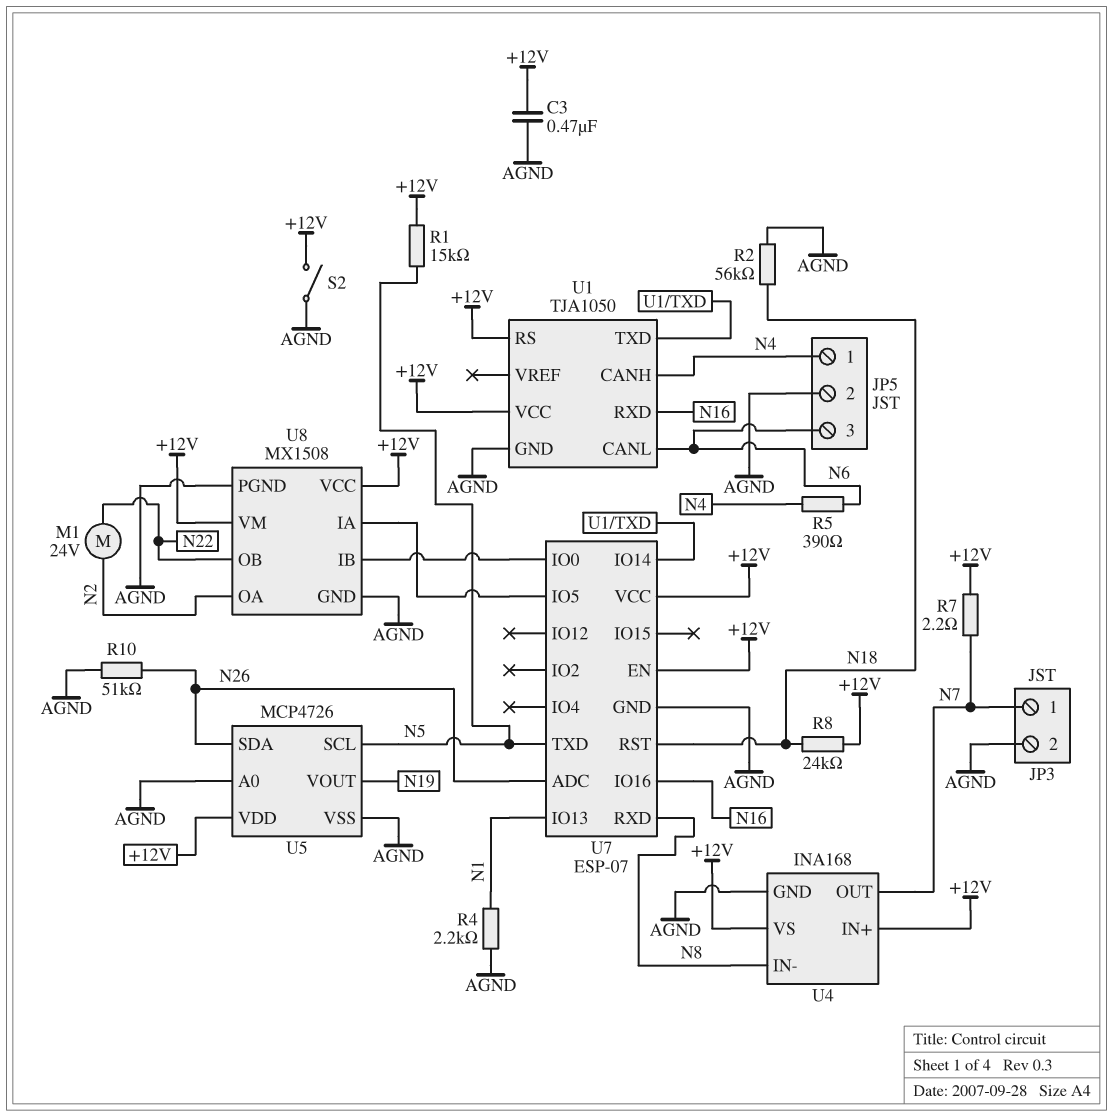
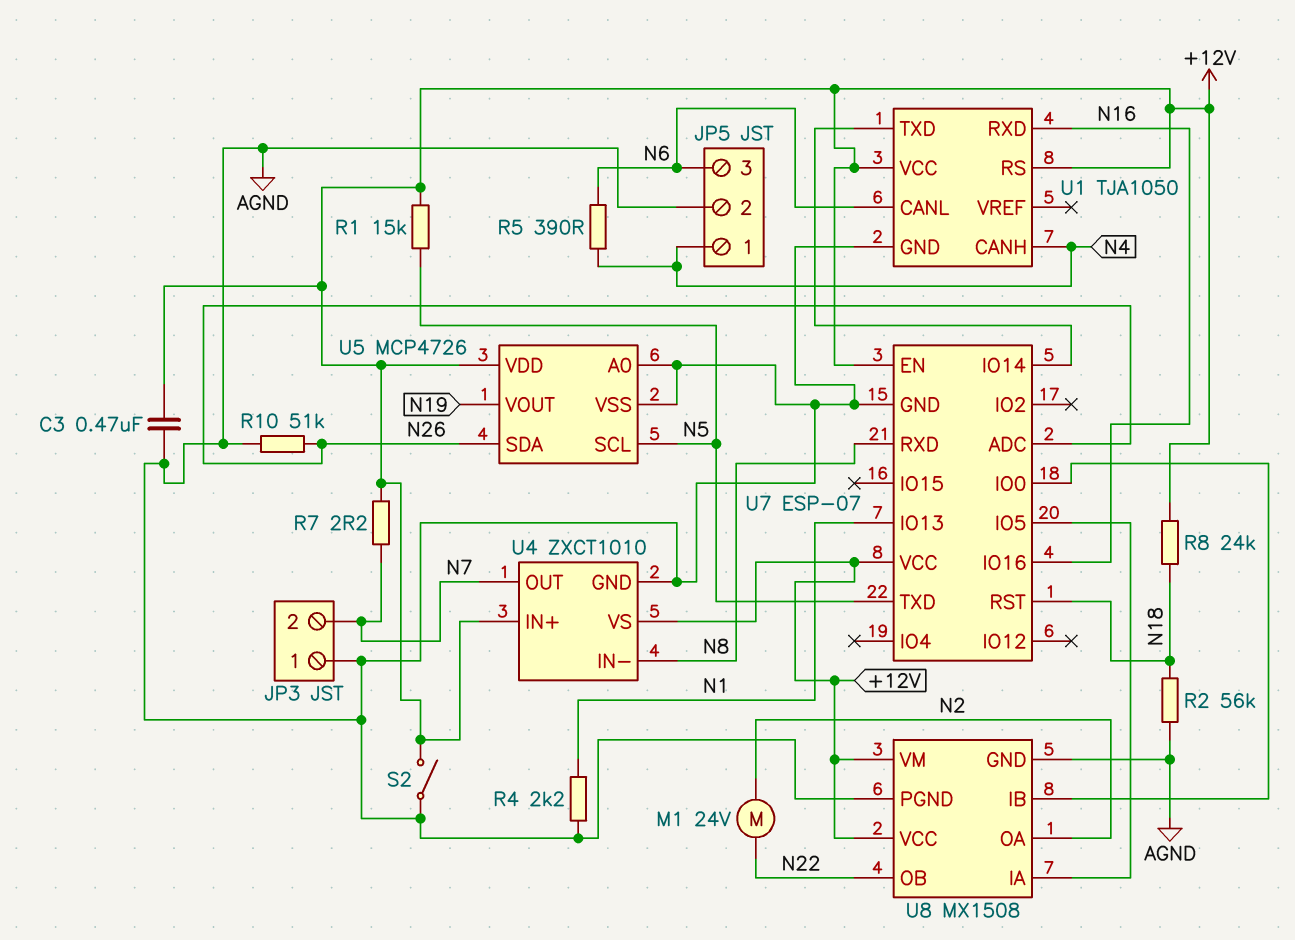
JP3 pin 1: N7 -> AGND
JP3 pin 2: AGND -> N7
U4: INA168 -> ZXCT1010

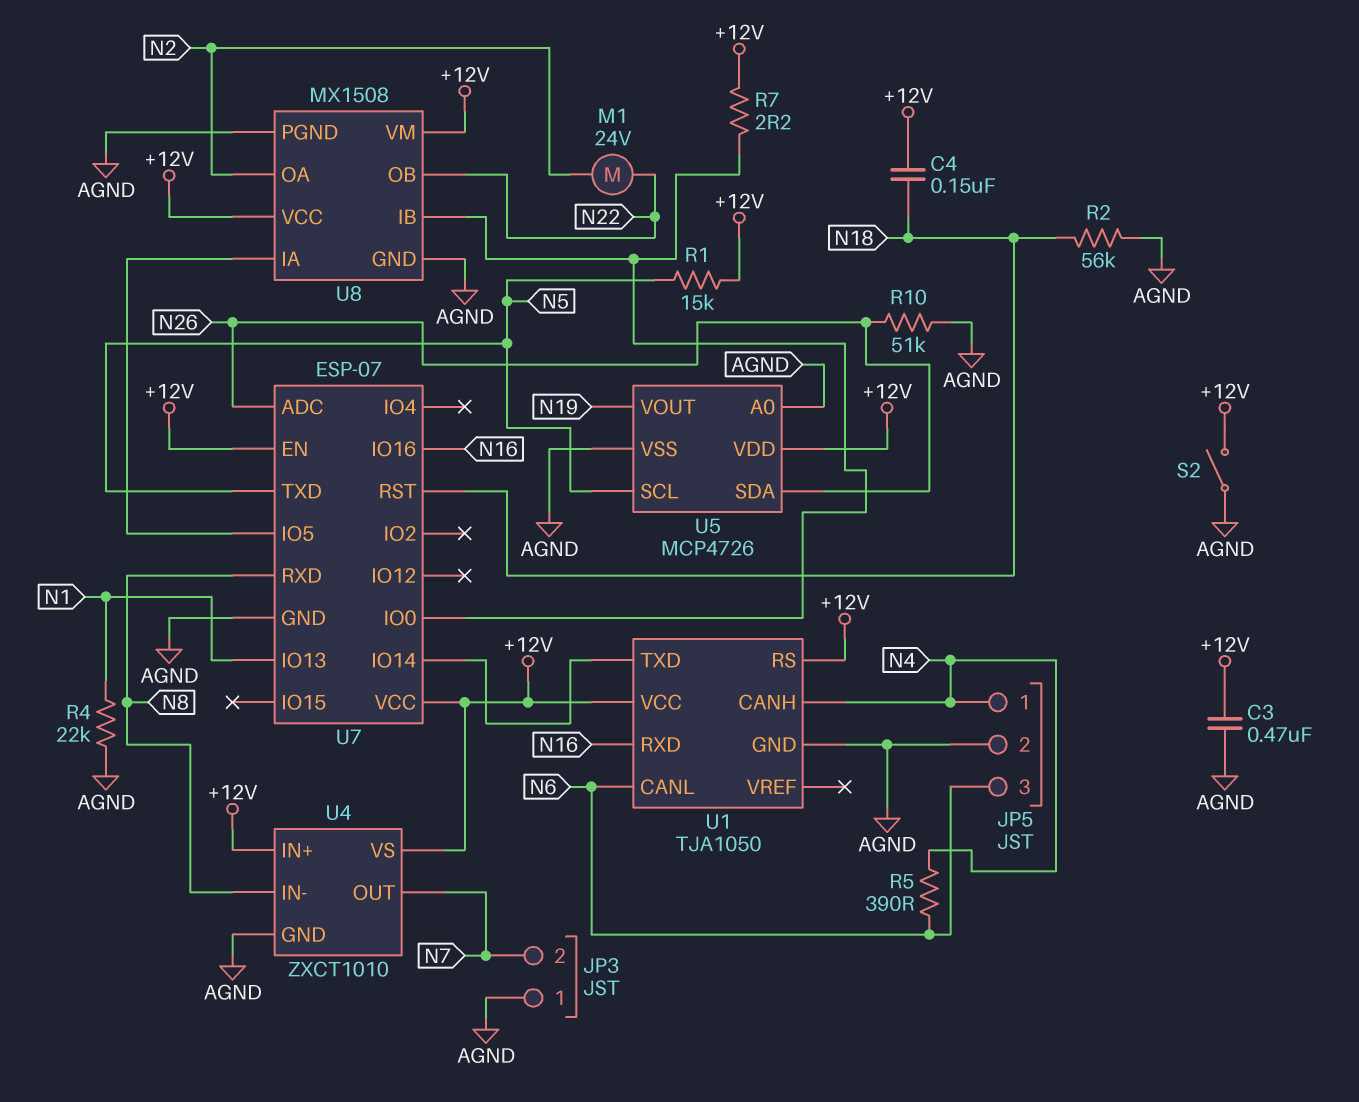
C4: none -> 150nF (+12V, N18)
R4: 2.2k (AGND, N1) -> 22k (AGND, N1)
R7: 2.2 (+12V, N7) -> 2.2 (+12V, U7/IO0)
R8: 24k (+12V, N18) -> none

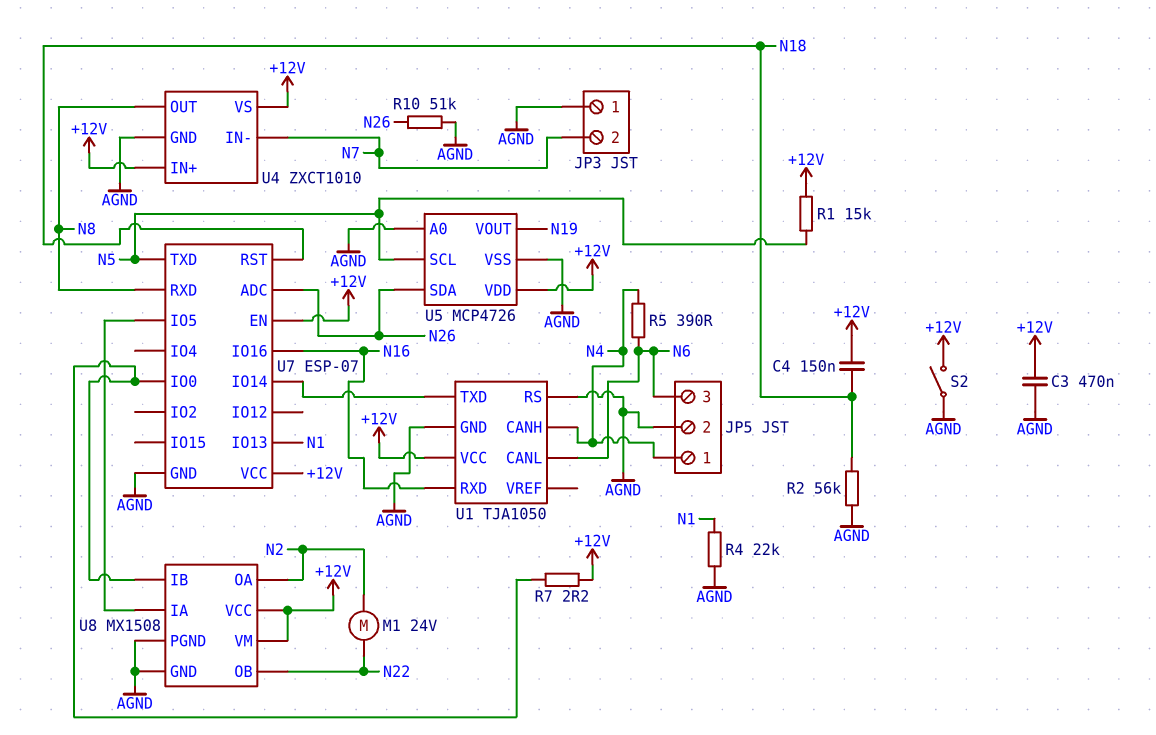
U1 pin RS: +12V -> AGND
U4 pin IN-: N8 -> N7
U4 pin OUT: N7 -> N8

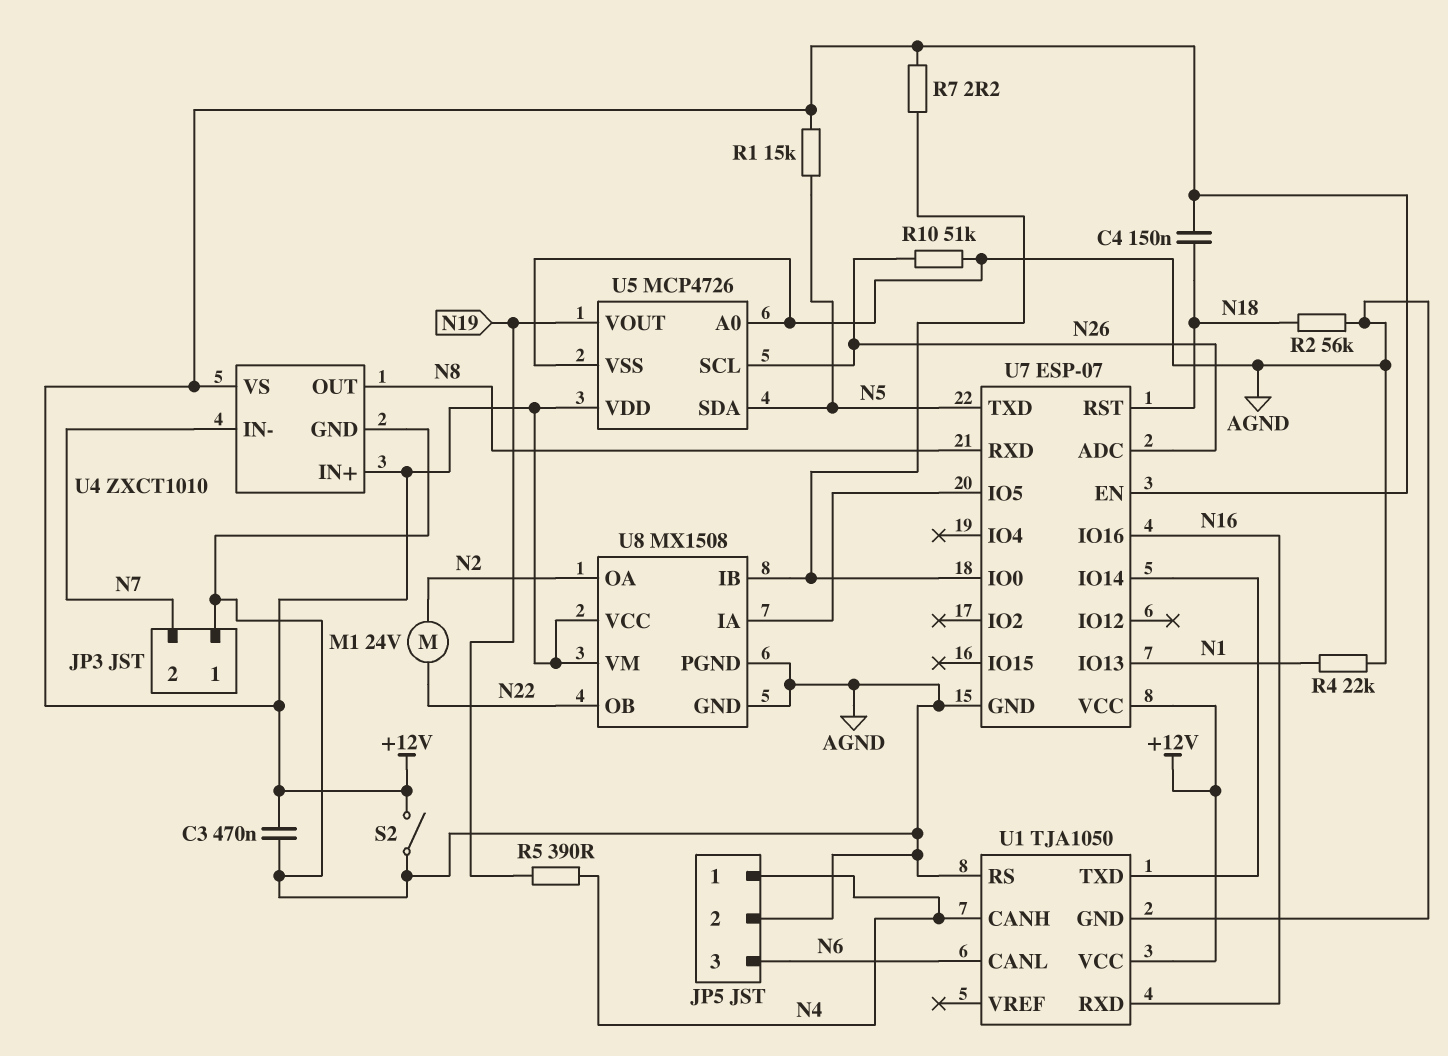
R5: 390 (N4, N6) -> 390 (N4, N19)
U5 pin SCL: N5 -> N26
U5 pin SDA: N26 -> N5

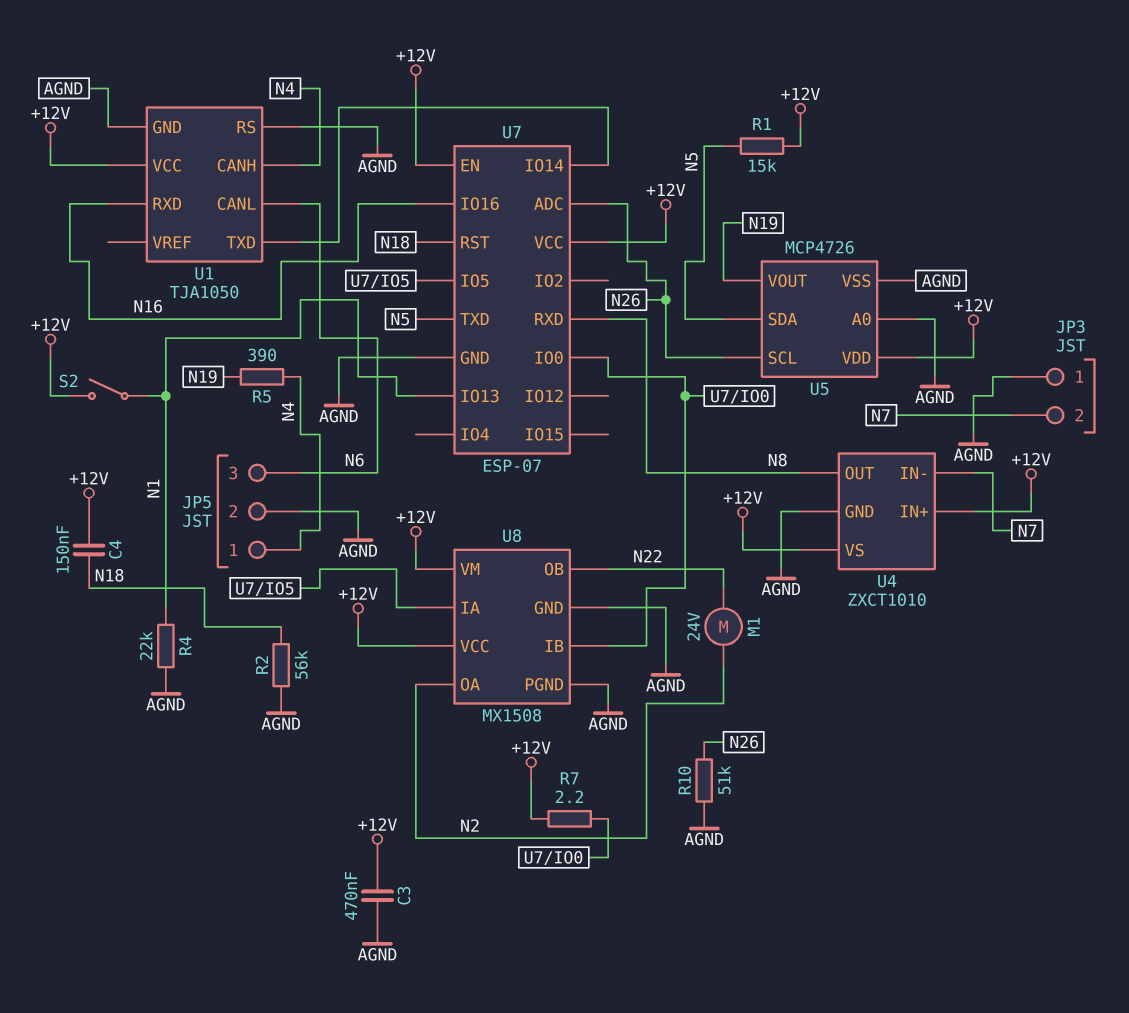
S2: switch (+12V, AGND) -> switch (+12V, N1)

